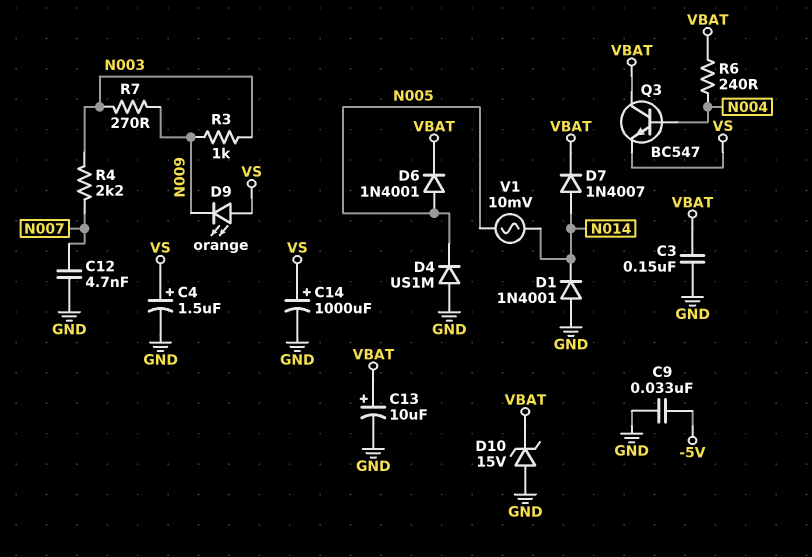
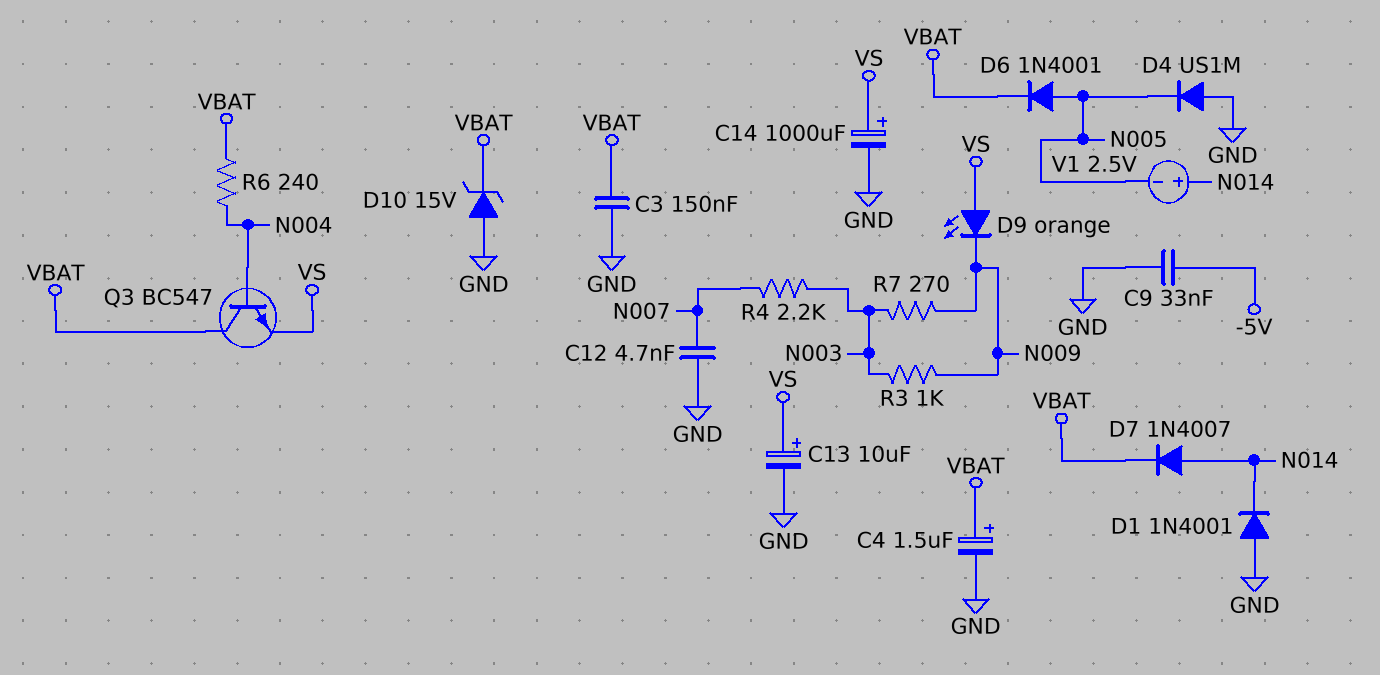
C4: 1.5uF (plus VS, minus GND) -> 1.5uF (plus VBAT, minus GND)
C13: 10uF (plus VBAT, minus GND) -> 10uF (plus VS, minus GND)
V1: AC 10mV (N005, N014) -> 2.5V (plus N014, minus N005)

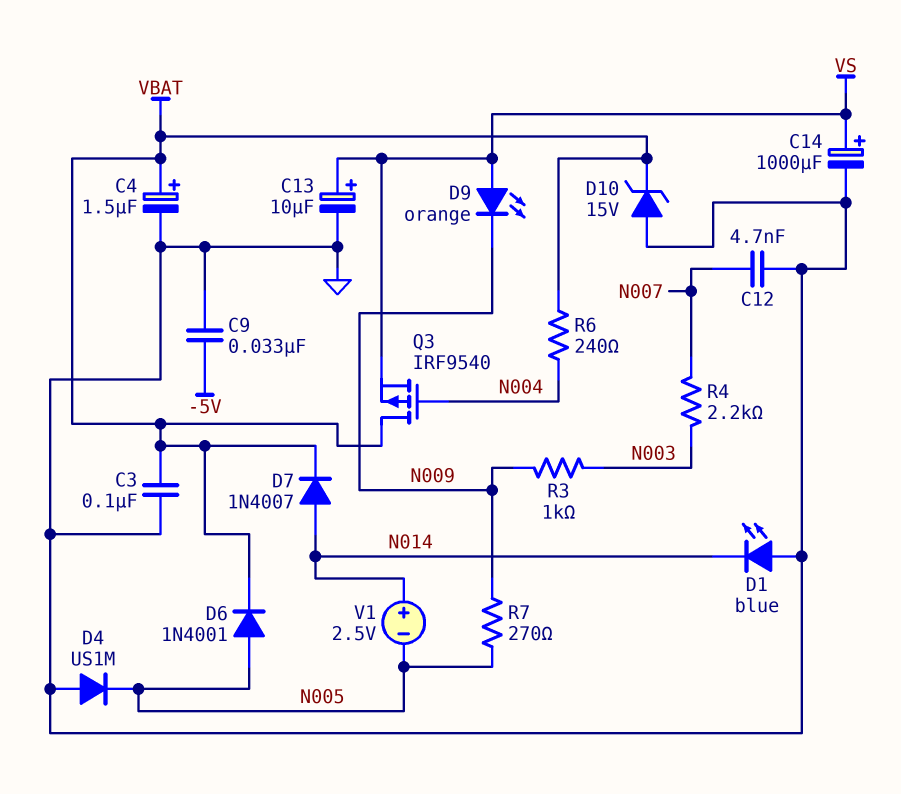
C3: 150nF (GND, VBAT) -> 100nF (GND, VBAT)
D1: diode 1N4001 (A GND, K N014) -> LED blue (A GND, K N014)
Q3: NPN BC547 (B N004, C VBAT, E VS) -> PMOS IRF9540 (G N004, D VBAT, S VS)
R7: 270 (N003, N009) -> 270 (N005, N009)

